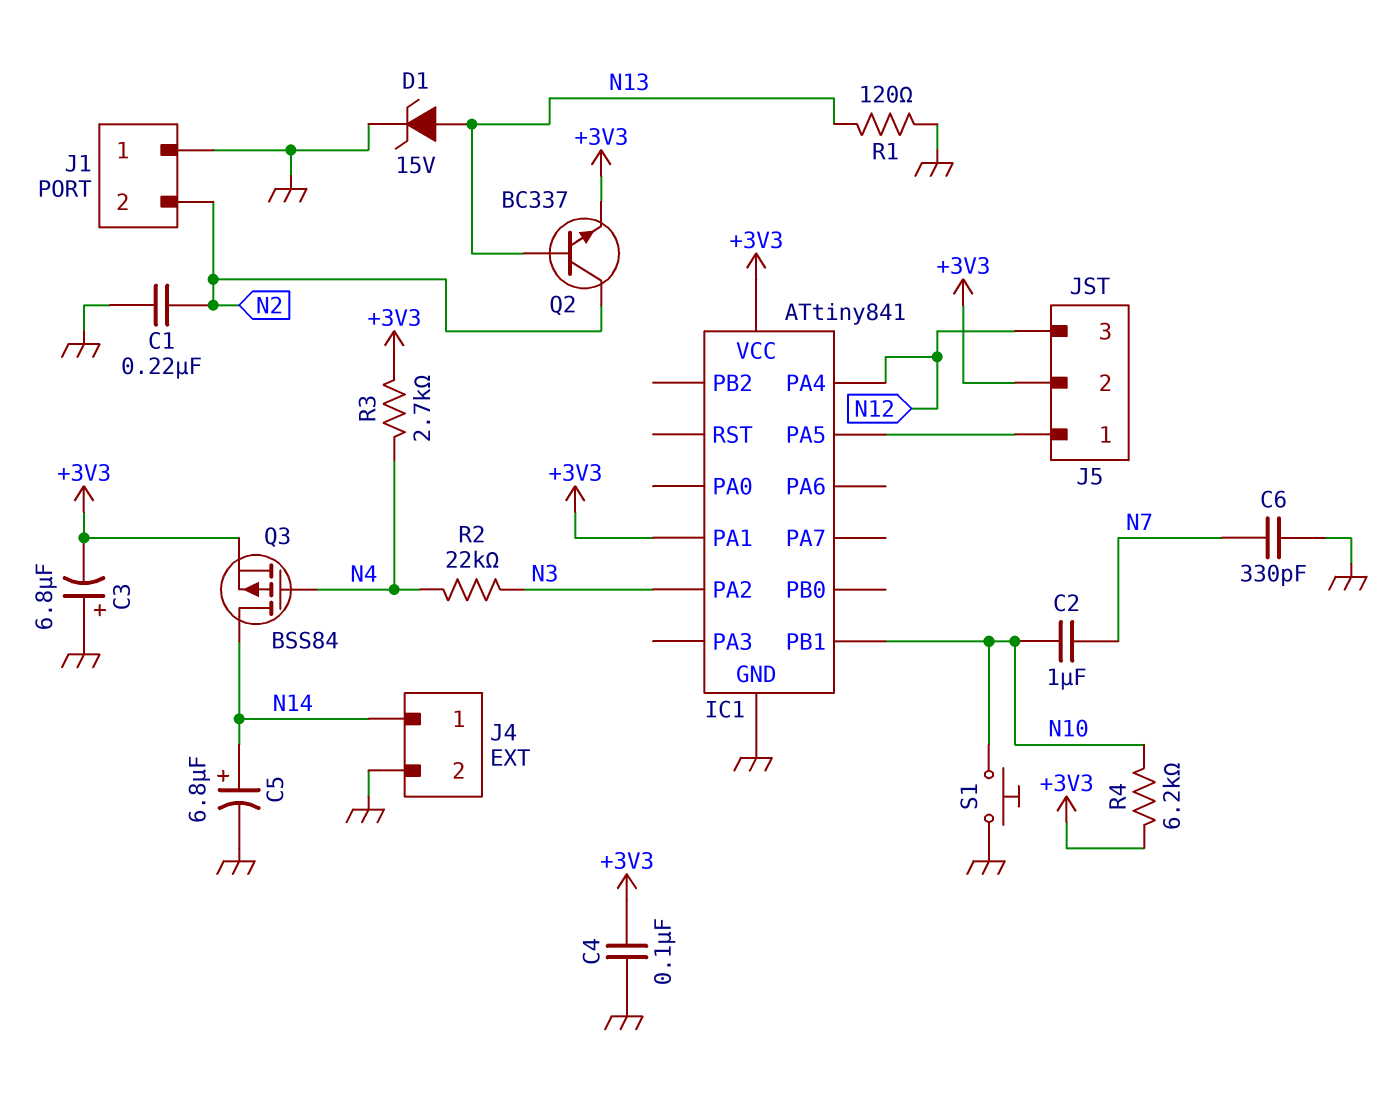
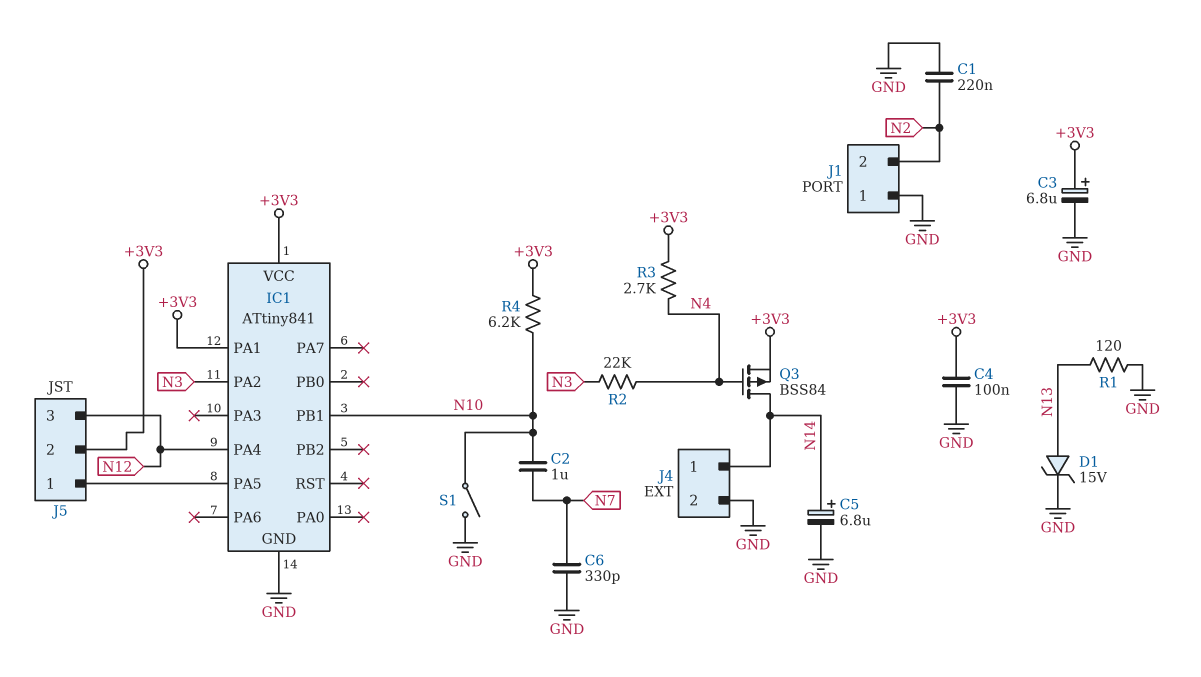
C3: 6.8uF (plus GND, minus +3V3) -> 6.8uF (plus +3V3, minus GND)
Q2: NPN BC337 (B N13, C N2, E +3V3) -> none
S1: button (GND, N10) -> switch (GND, N10)

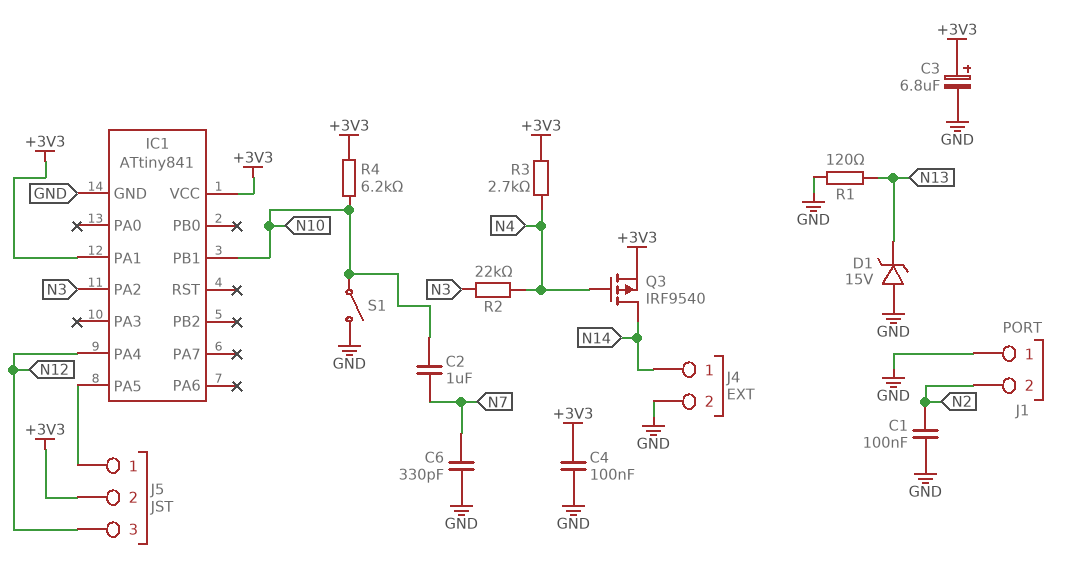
C1: 220nF (GND, N2) -> 100nF (GND, N2)
C5: 6.8uF (plus N14, minus GND) -> none
D1: zener 15V (A N13, K GND) -> zener 15V (A GND, K N13)
Q3: PMOS BSS84 (G N4, D N14, S +3V3) -> PMOS IRF9540 (G N4, D N14, S +3V3)

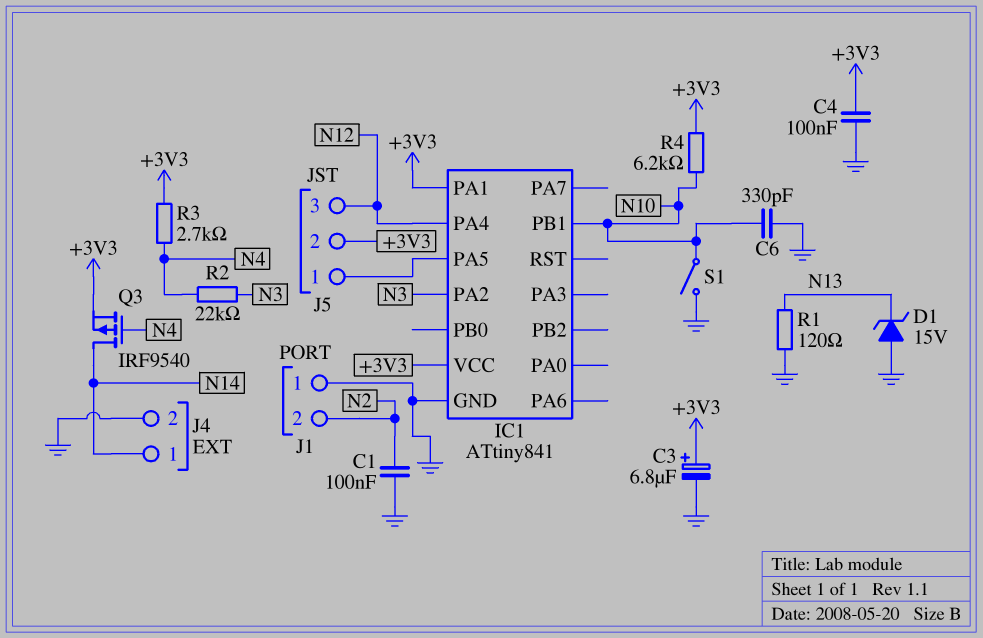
C2: 1uF (N7, N10) -> none
C6: 330pF (GND, N7) -> 330pF (GND, N10)

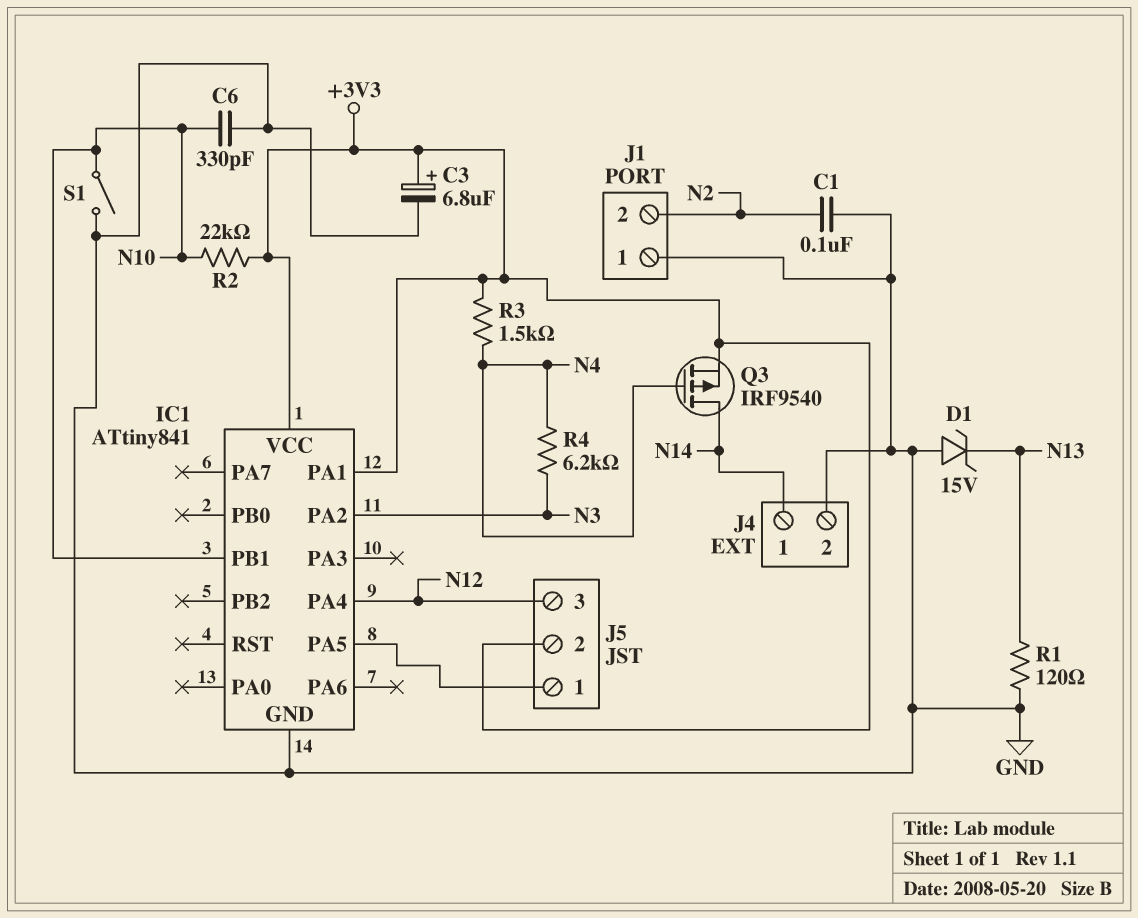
C4: 100nF (+3V3, GND) -> none
R2: 22k (N3, N4) -> 22k (+3V3, N10)
R3: 2.7k (+3V3, N4) -> 1.5k (+3V3, N4)
R4: 6.2k (+3V3, N10) -> 6.2k (N3, N4)

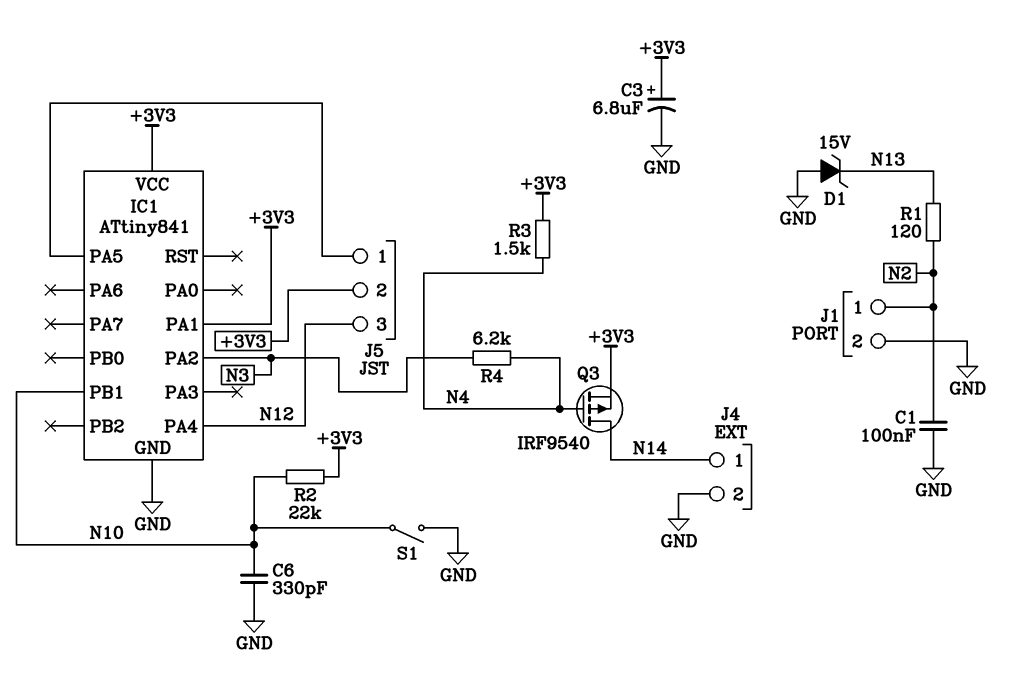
J1 pin 1: GND -> N2
J1 pin 2: N2 -> GND
R1: 120 (GND, N13) -> 120 (N2, N13)

